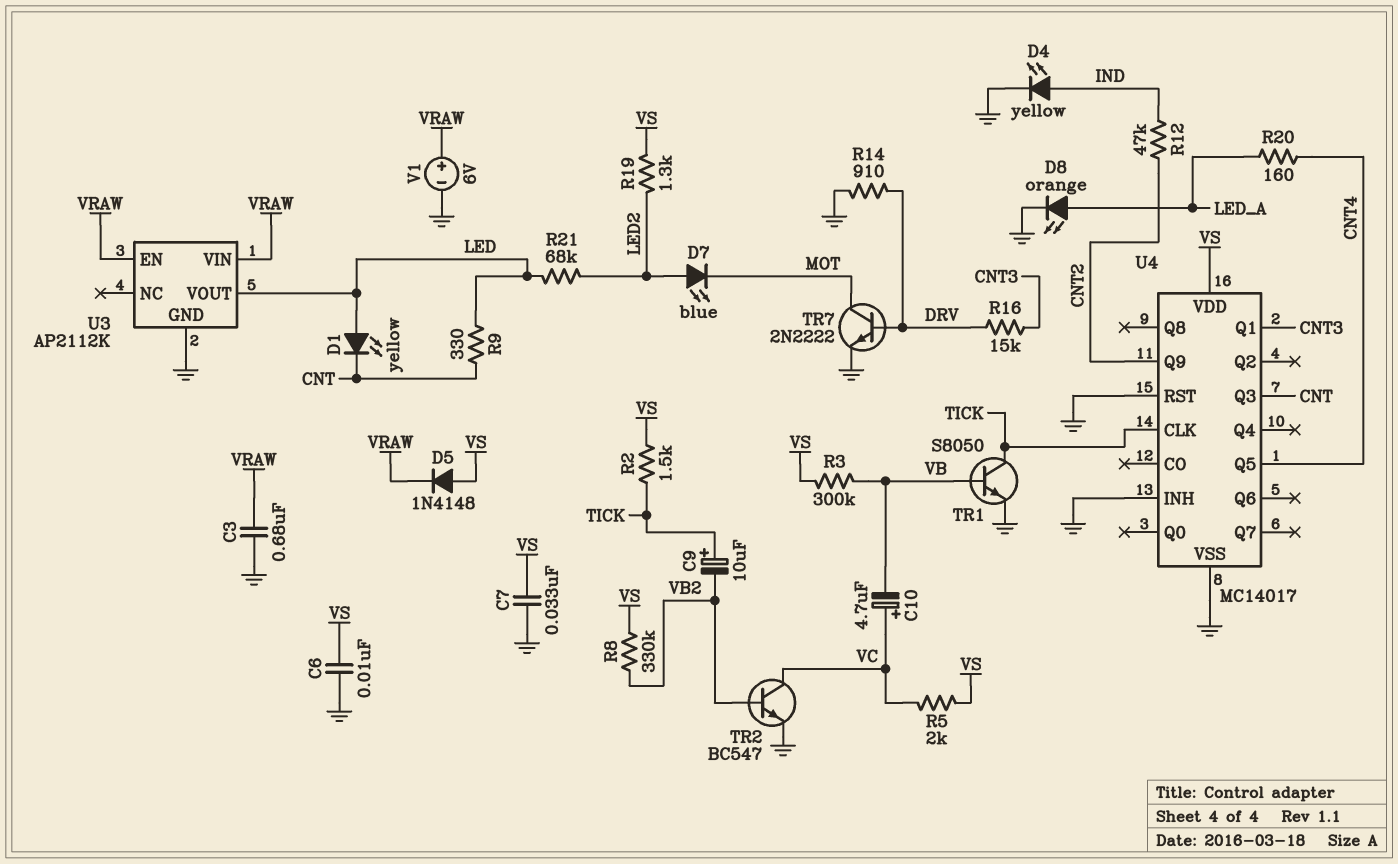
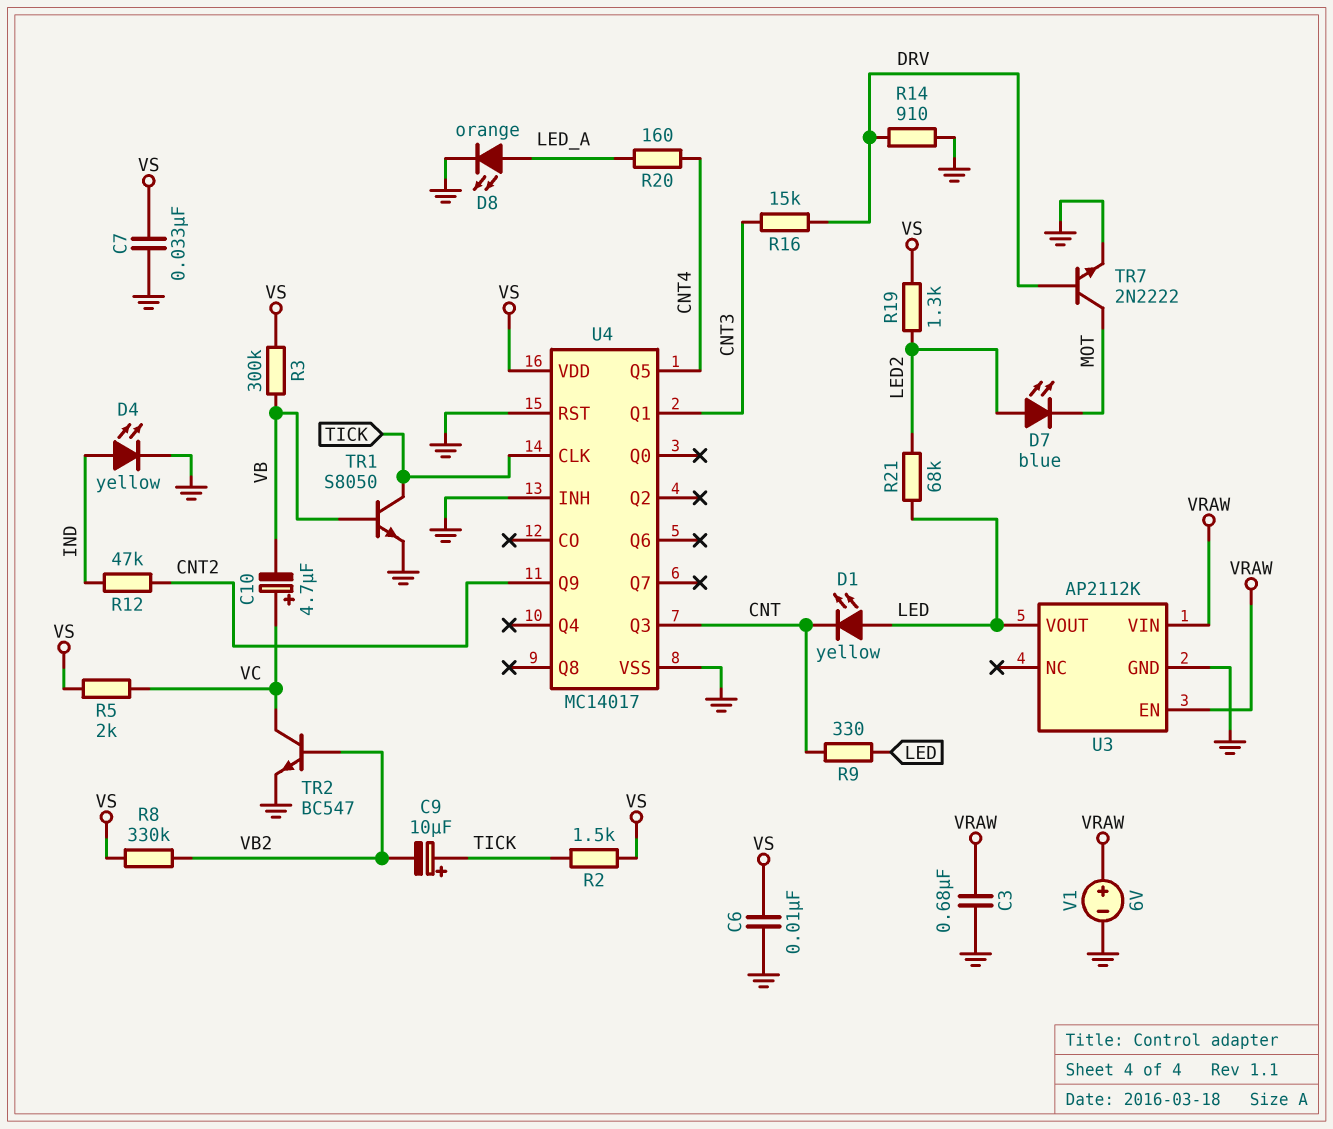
D5: diode 1N4148 (A VS, K VRAW) -> none

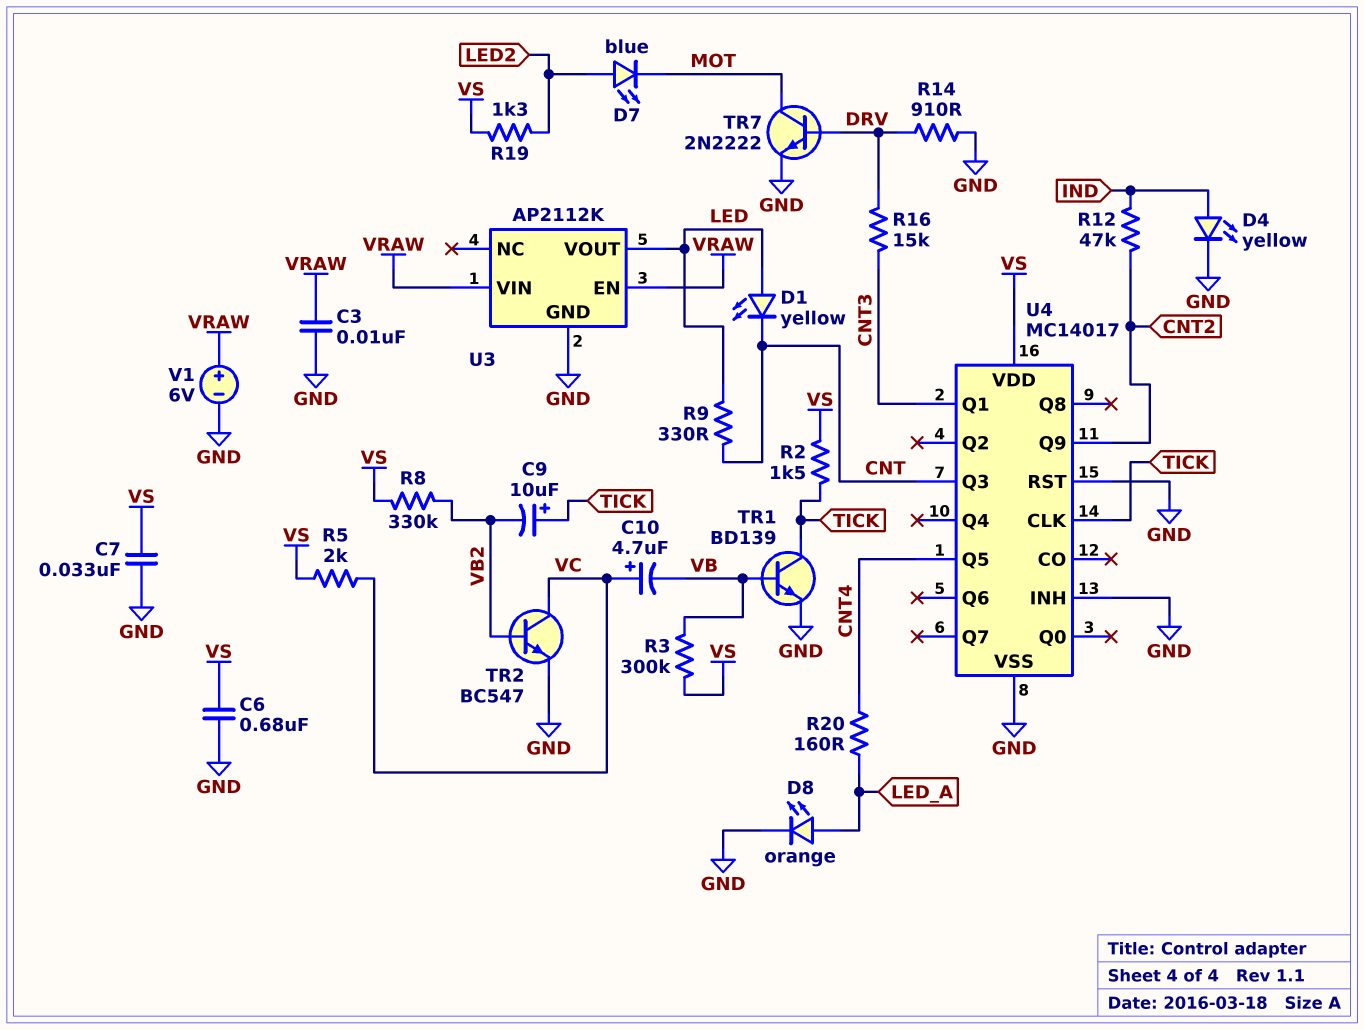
C3: 680nF (GND, VRAW) -> 10nF (GND, VRAW)
C6: 10nF (GND, VS) -> 680nF (GND, VS)
R21: 68k (LED, LED2) -> none
TR1: NPN S8050 (B VB, C TICK, E GND) -> NPN BD139 (B VB, C TICK, E GND)

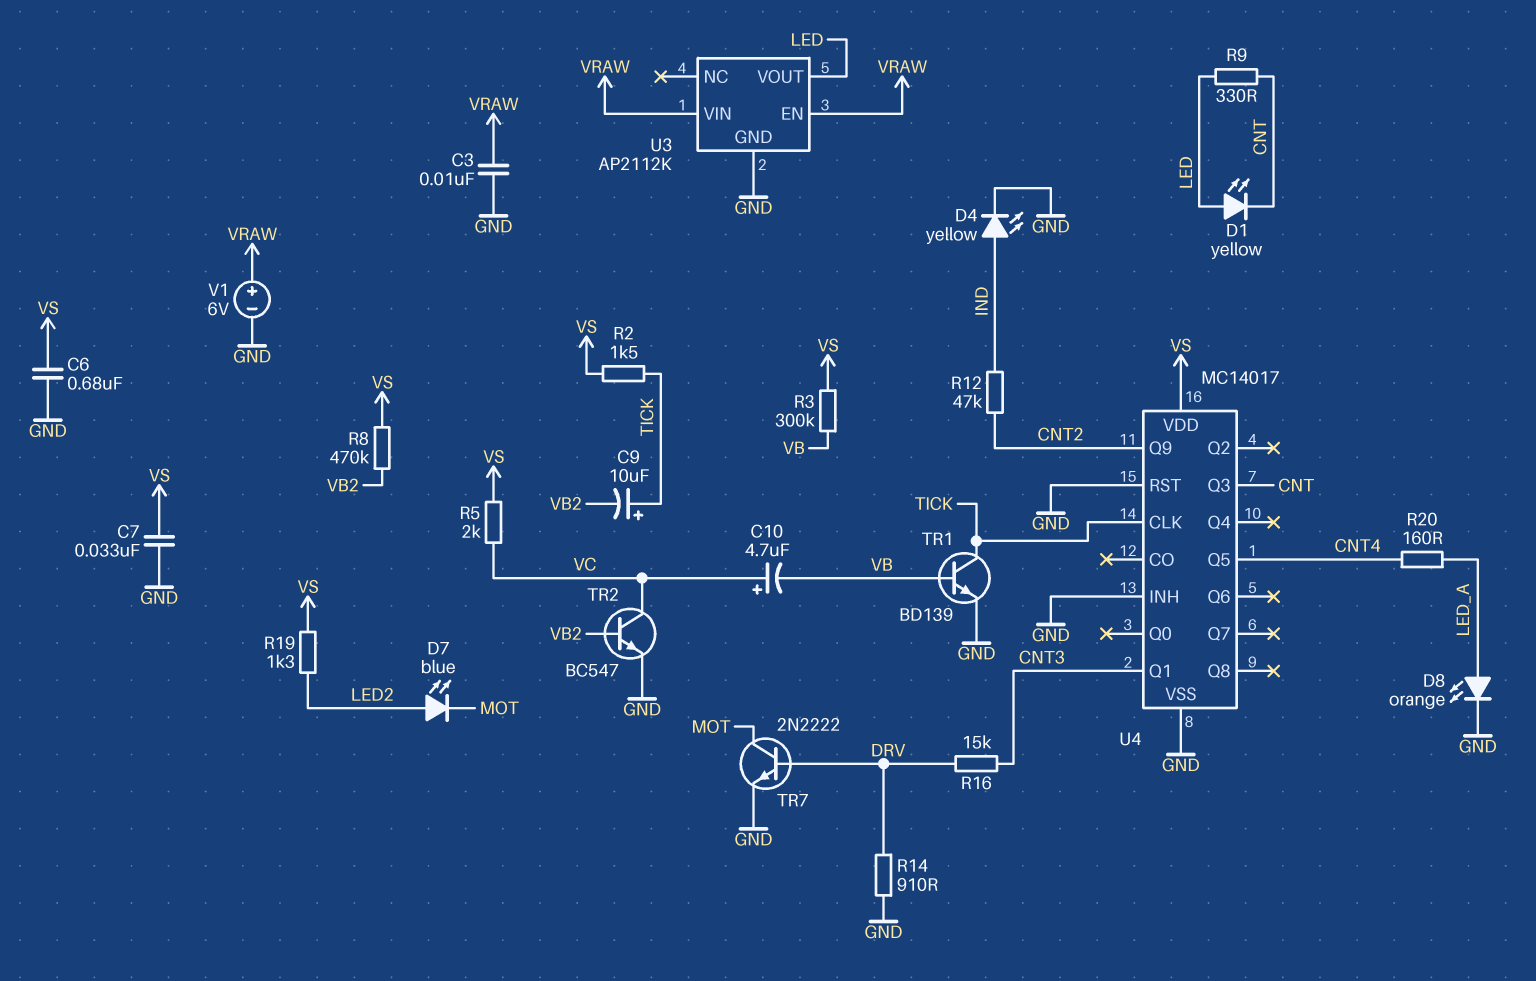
R8: 330k (VB2, VS) -> 470k (VB2, VS)

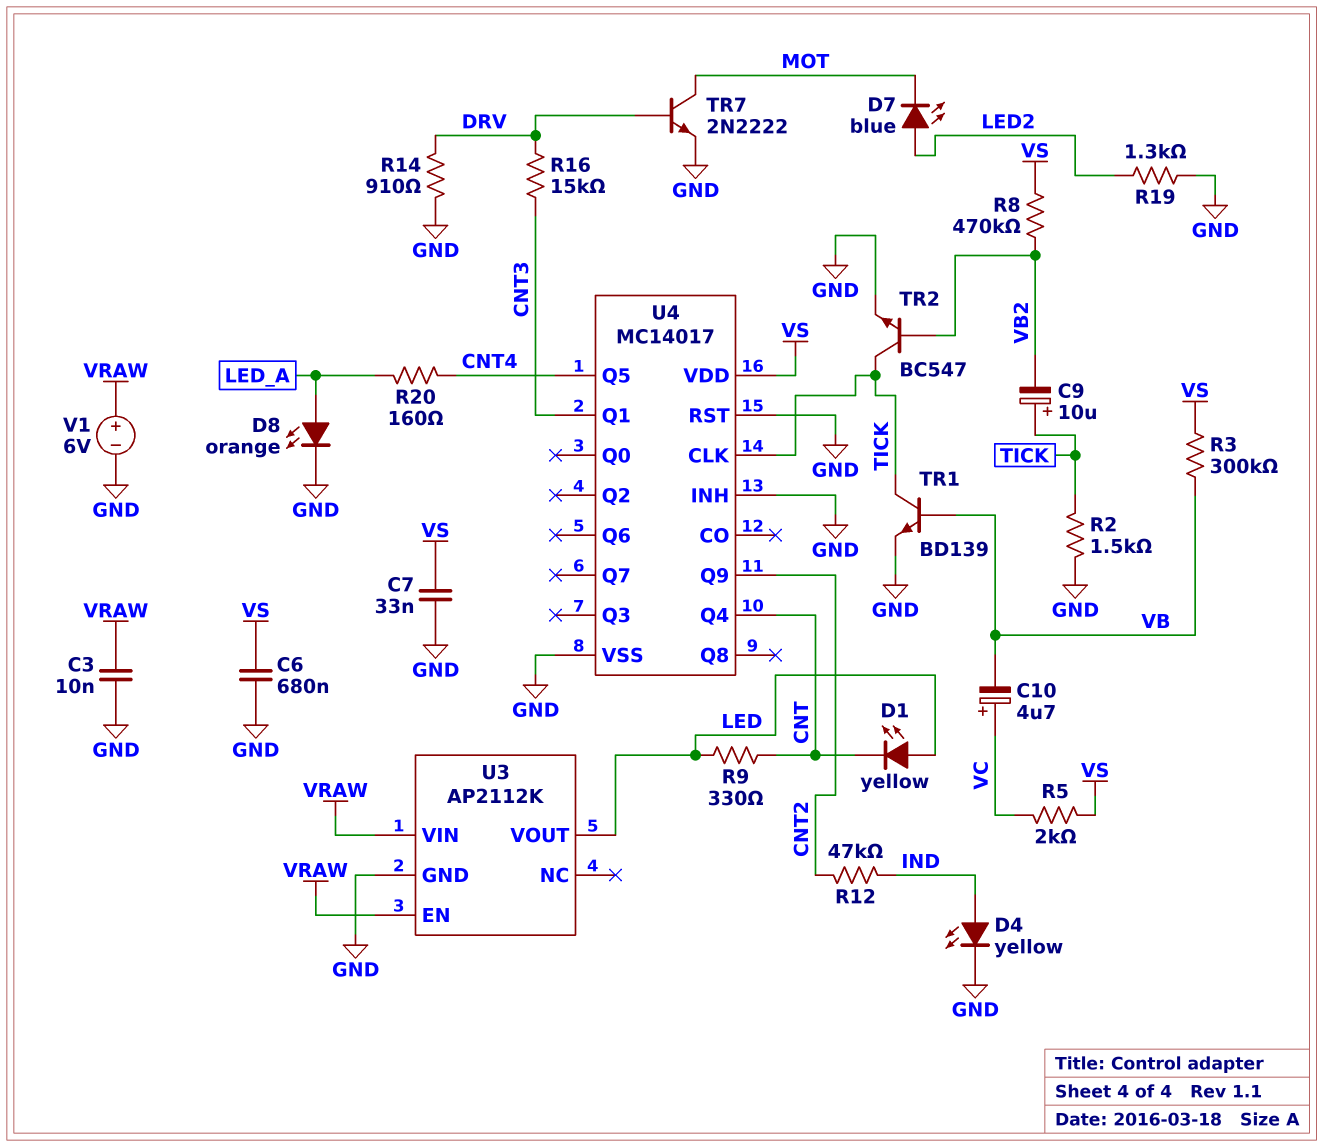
R2: 1.5k (TICK, VS) -> 1.5k (GND, TICK)
R19: 1.3k (LED2, VS) -> 1.3k (GND, LED2)
TR2: NPN BC547 (B VB2, C VC, E GND) -> NPN BC547 (B VB2, C TICK, E GND)
U4 pin Q3: CNT -> none
U4 pin Q4: none -> CNT

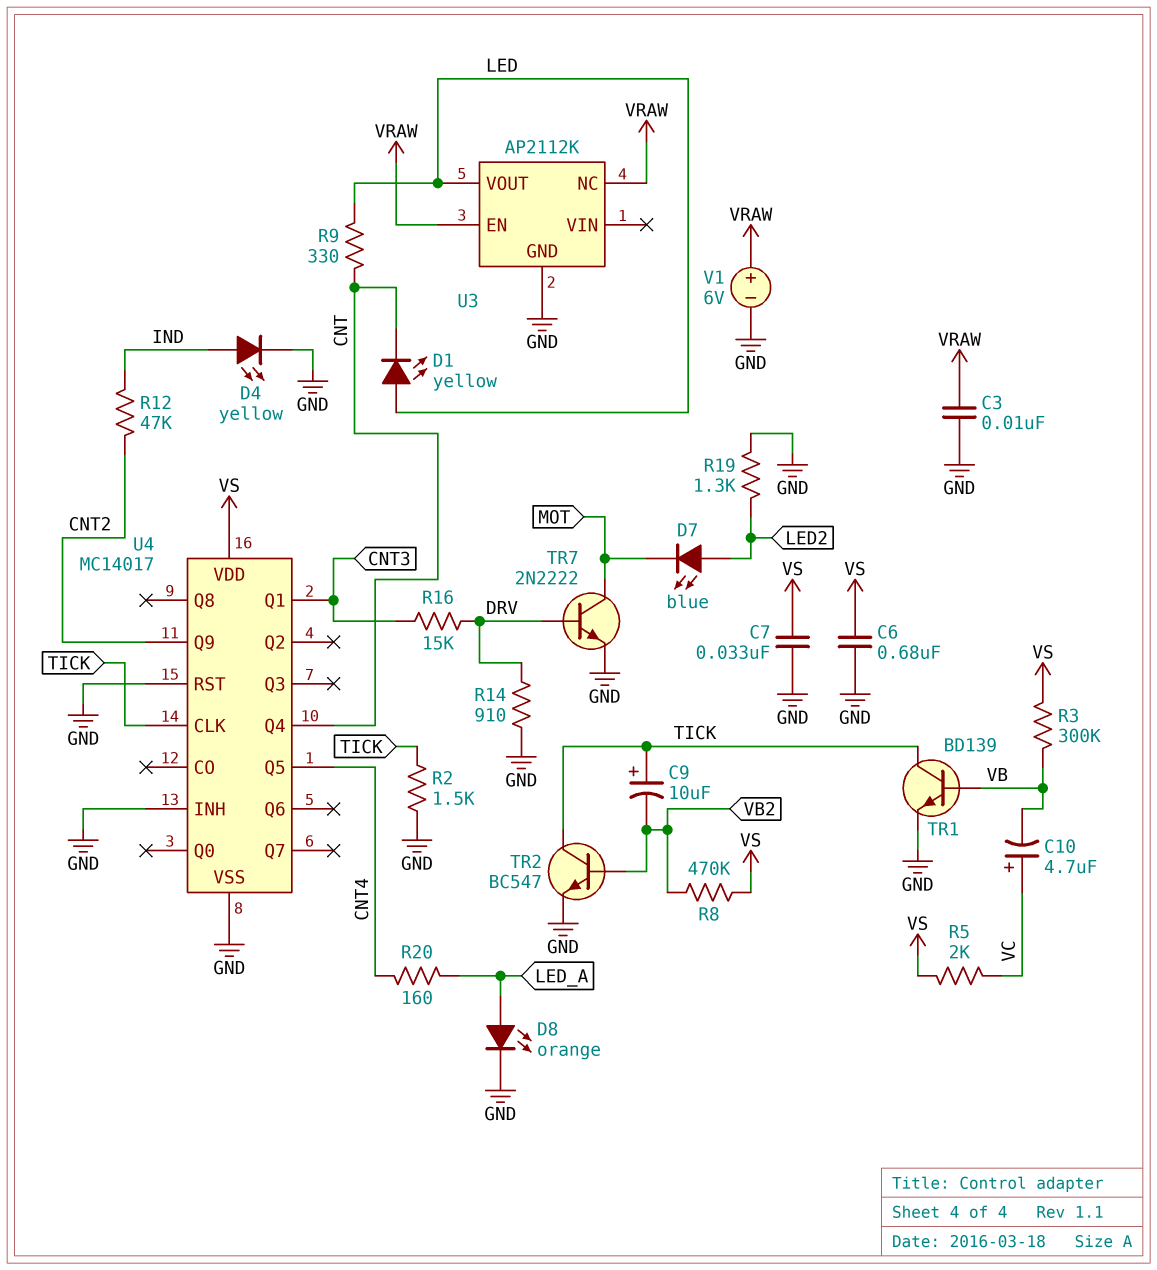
U3 pin NC: none -> VRAW
U3 pin VIN: VRAW -> none

